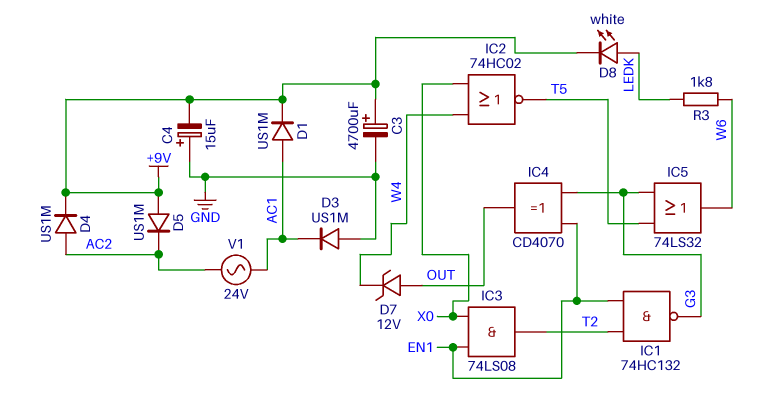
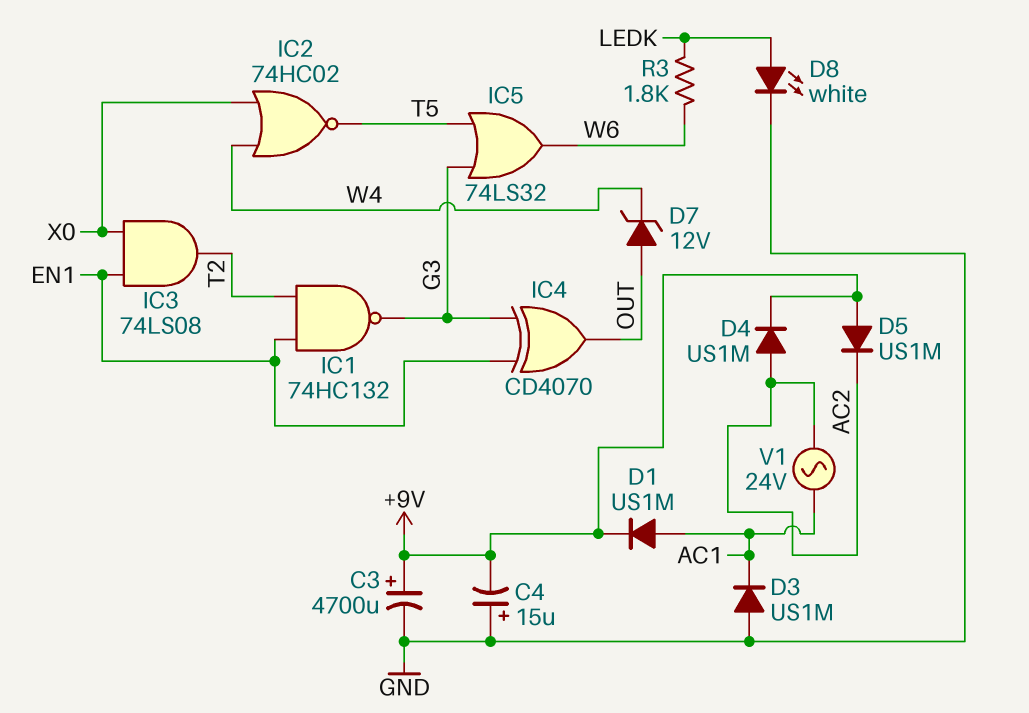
D8: LED white (A LEDK, K +9V) -> LED white (A LEDK, K GND)

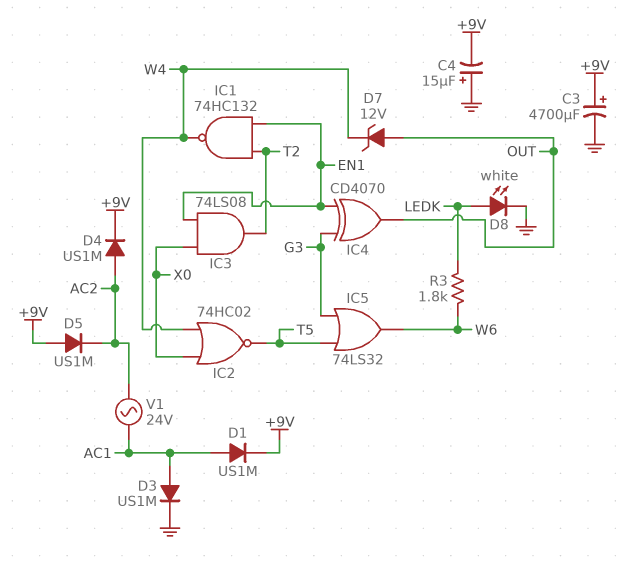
D3: diode US1M (A GND, K AC1) -> diode US1M (A AC1, K GND)
IC1: NAND 74HC132 (in EN1, in T2, out G3) -> NAND 74HC132 (in EN1, in T2, out W4)

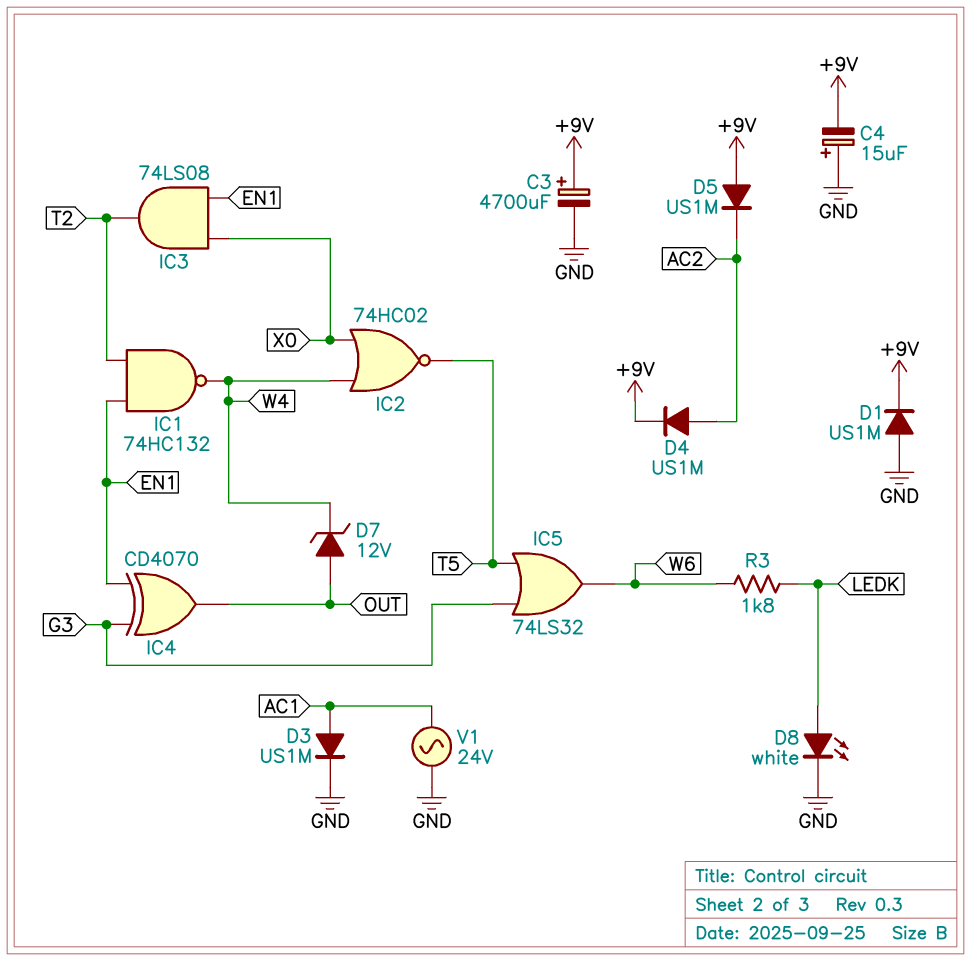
D1: diode US1M (A AC1, K +9V) -> diode US1M (A GND, K +9V)
V1: AC 24V (AC1, AC2) -> AC 24V (AC1, GND)

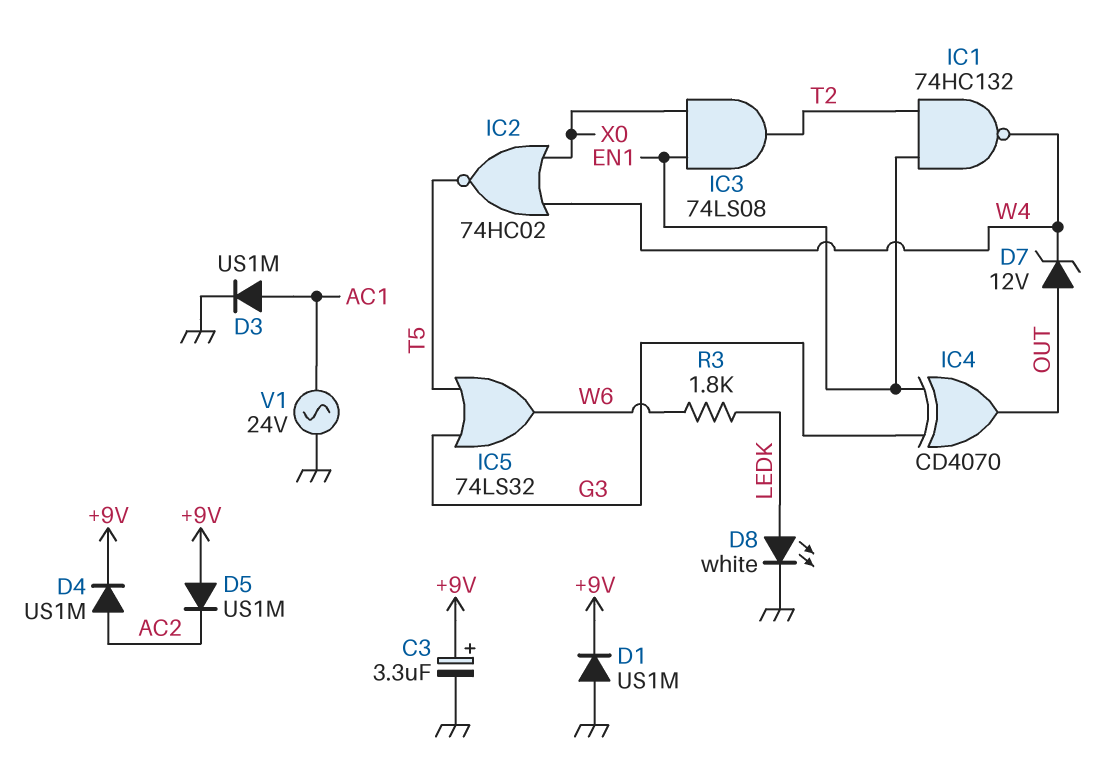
C3: 4700uF (plus +9V, minus GND) -> 3.3uF (plus +9V, minus GND)
C4: 15uF (plus GND, minus +9V) -> none

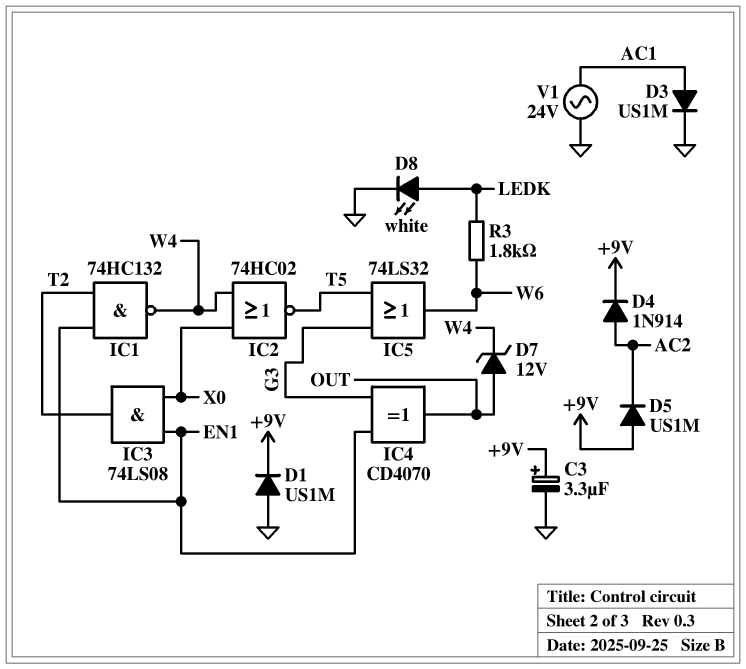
D4: diode US1M (A AC2, K +9V) -> diode 1N914 (A AC2, K +9V)

